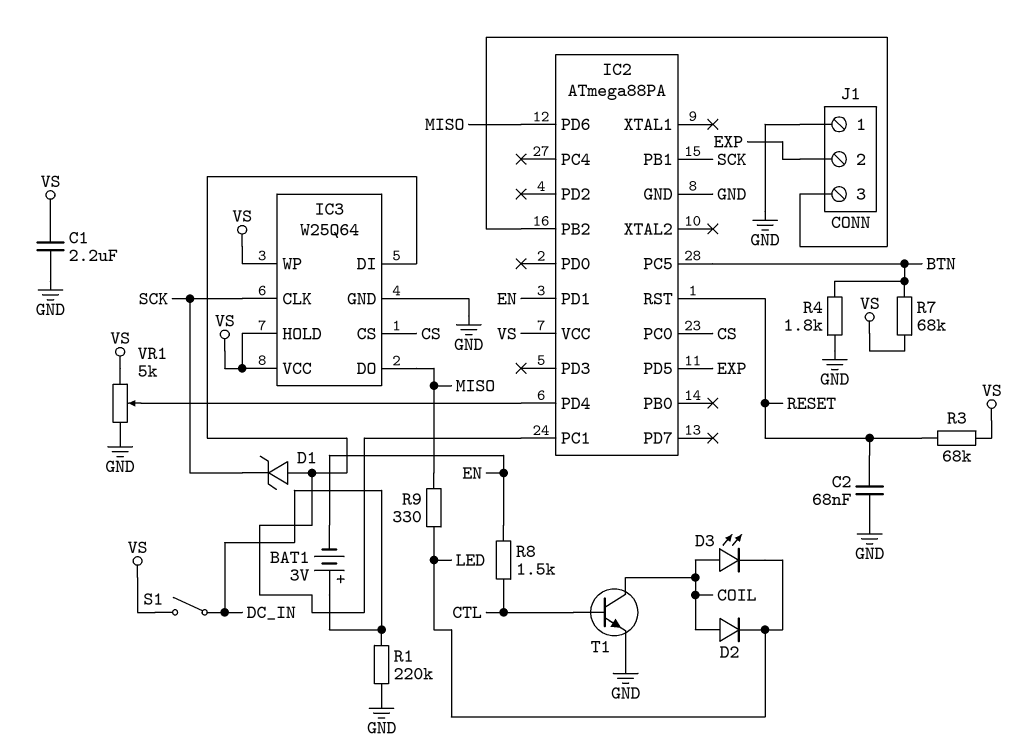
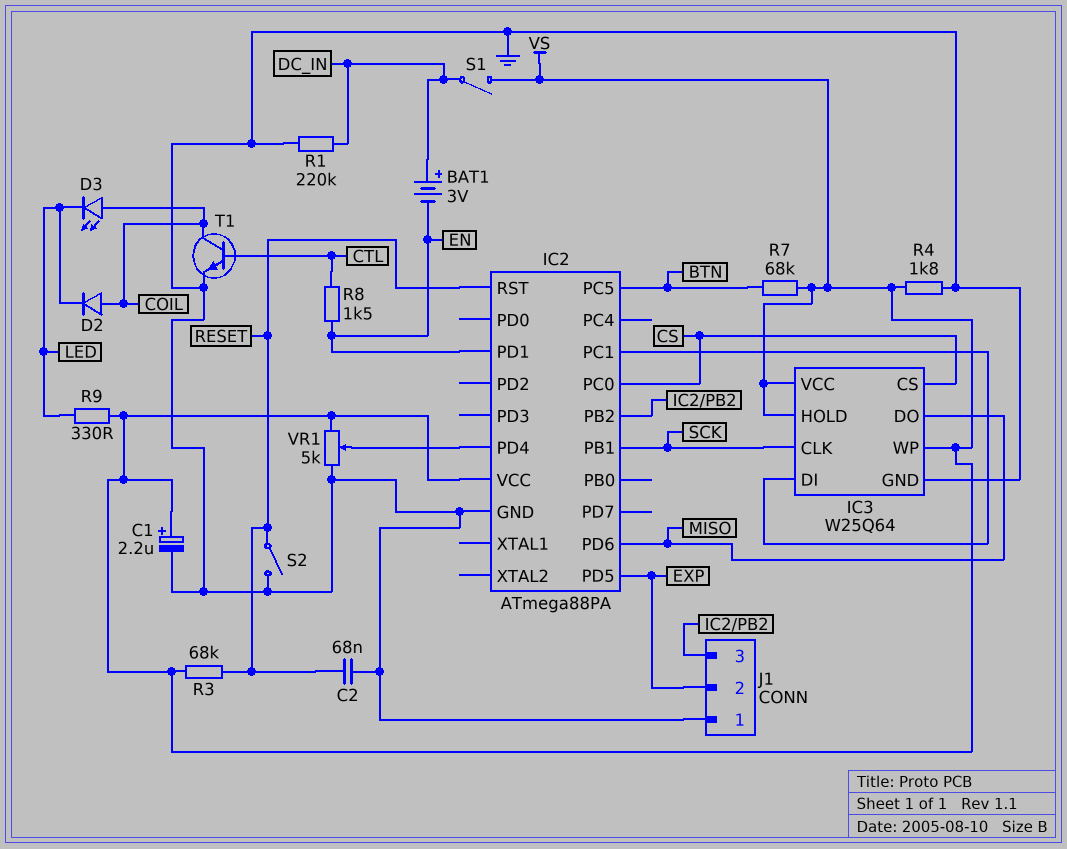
C1: 2.2uF (GND, VS) -> 2.2uF (plus VS, minus GND)
D1: zener (A IC2/PC1, K SCK) -> none
R4: 1.8k (BTN, GND) -> 1.8k (GND, VS)
R9: 330 (LED, MISO) -> 330 (LED, VS)
S2: none -> switch (GND, RESET)

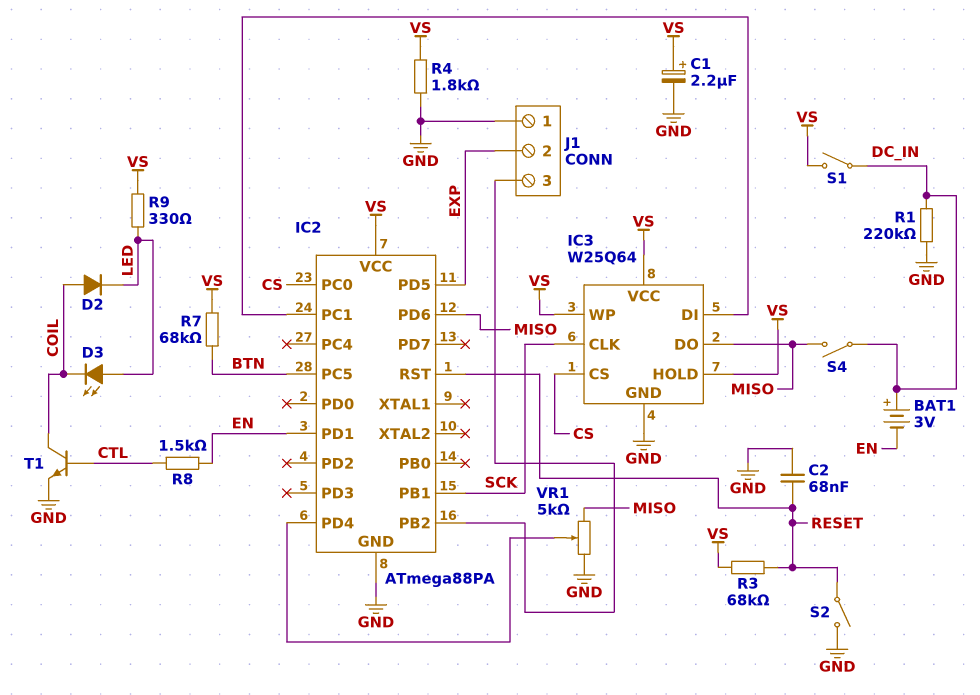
D3: LED (A COIL, K LED) -> LED (A LED, K COIL)
S4: none -> switch (DC_IN, MISO)
VR1: 5k (GND, VS, wiper IC2/PD4) -> 5k (GND, MISO, wiper IC2/PD4)

